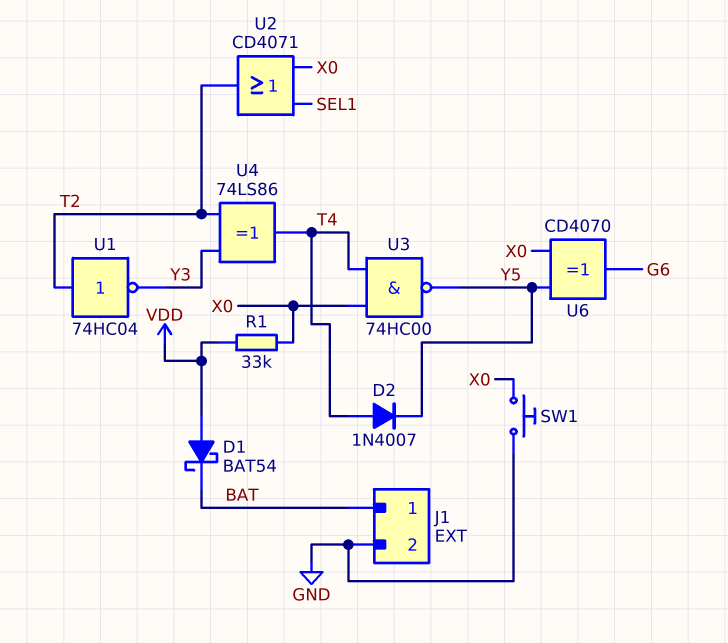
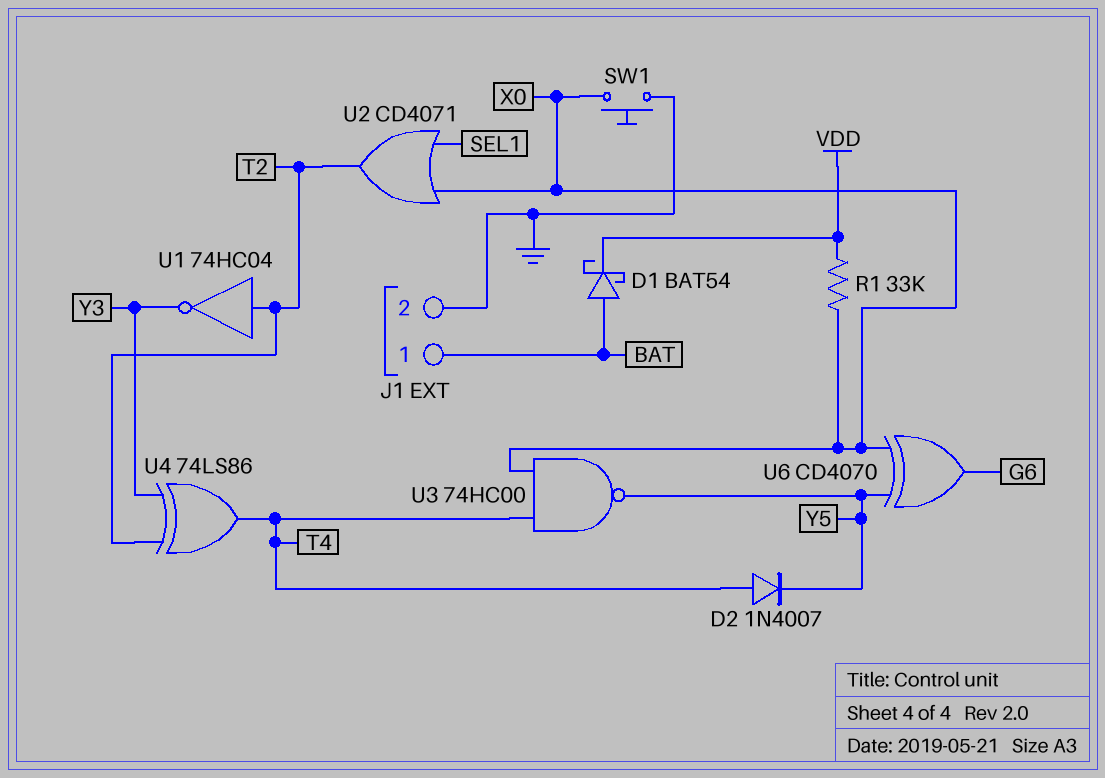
D1: schottky BAT54 (A VDD, K BAT) -> schottky BAT54 (A BAT, K VDD)

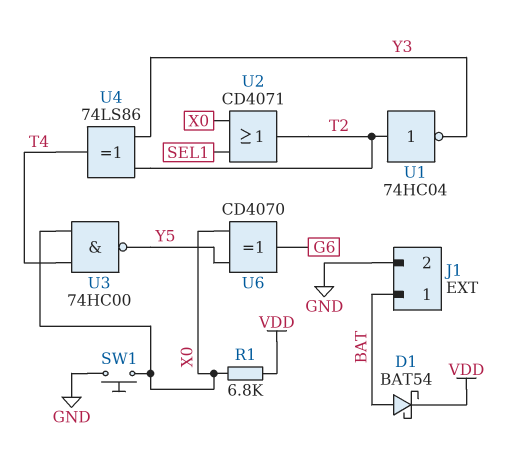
D2: diode 1N4007 (A T4, K Y5) -> none
R1: 33k (VDD, X0) -> 6.8k (VDD, X0)

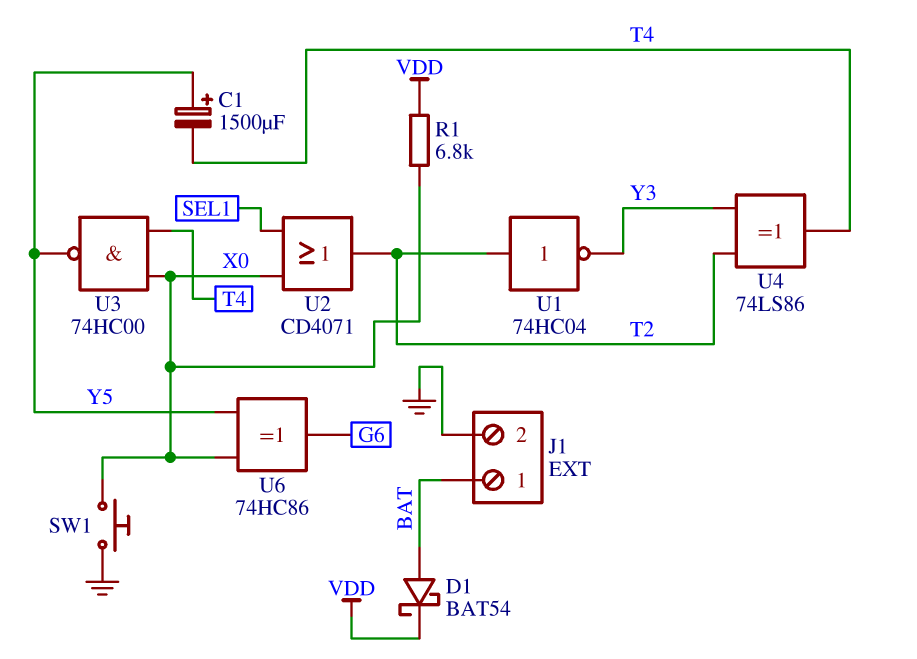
C1: none -> 1500uF (plus Y5, minus T4)
U6: XOR CD4070 (in X0, in Y5, out G6) -> XOR 74HC86 (in X0, in Y5, out G6)

